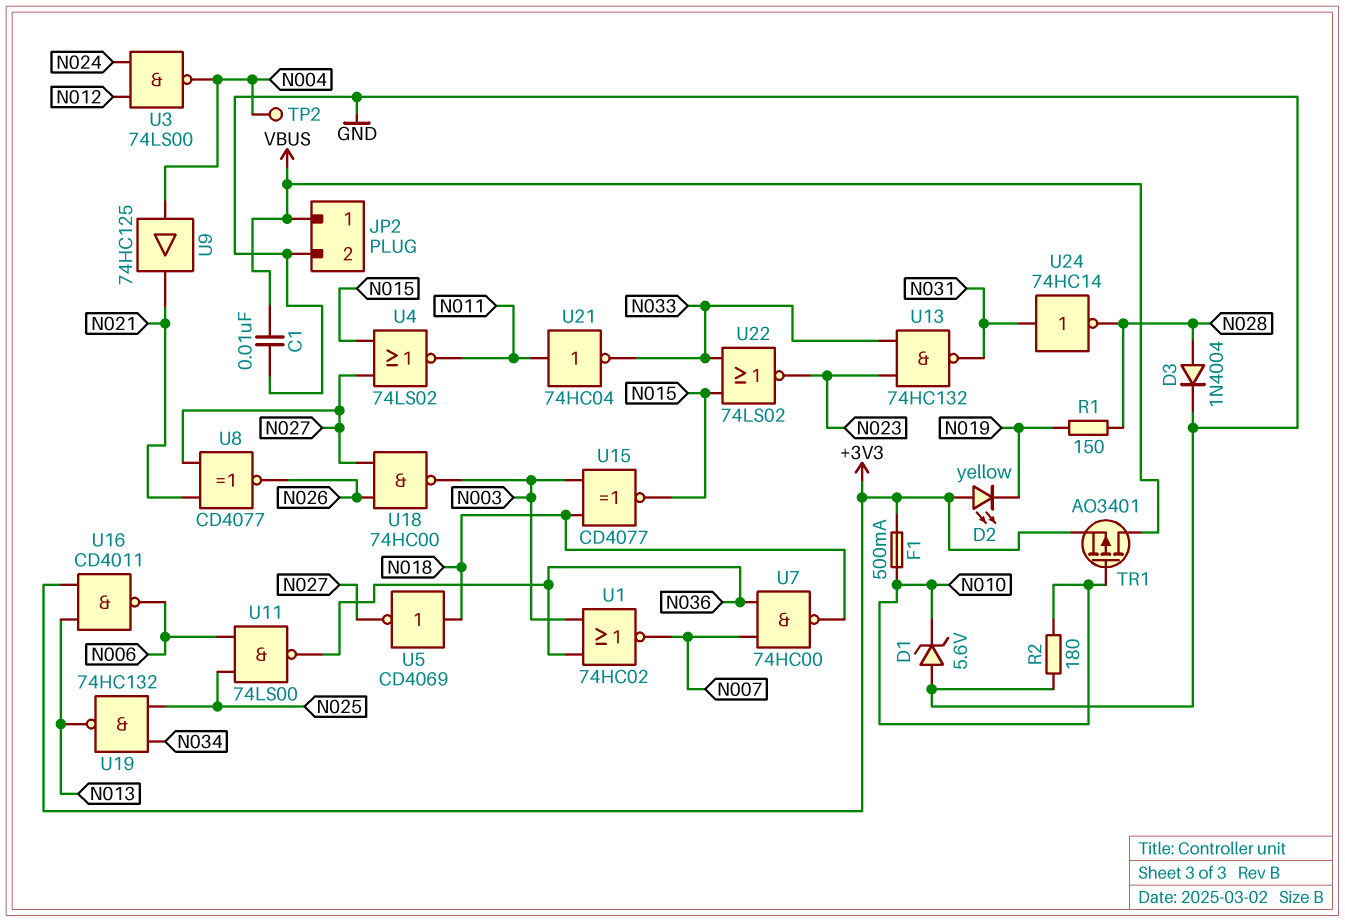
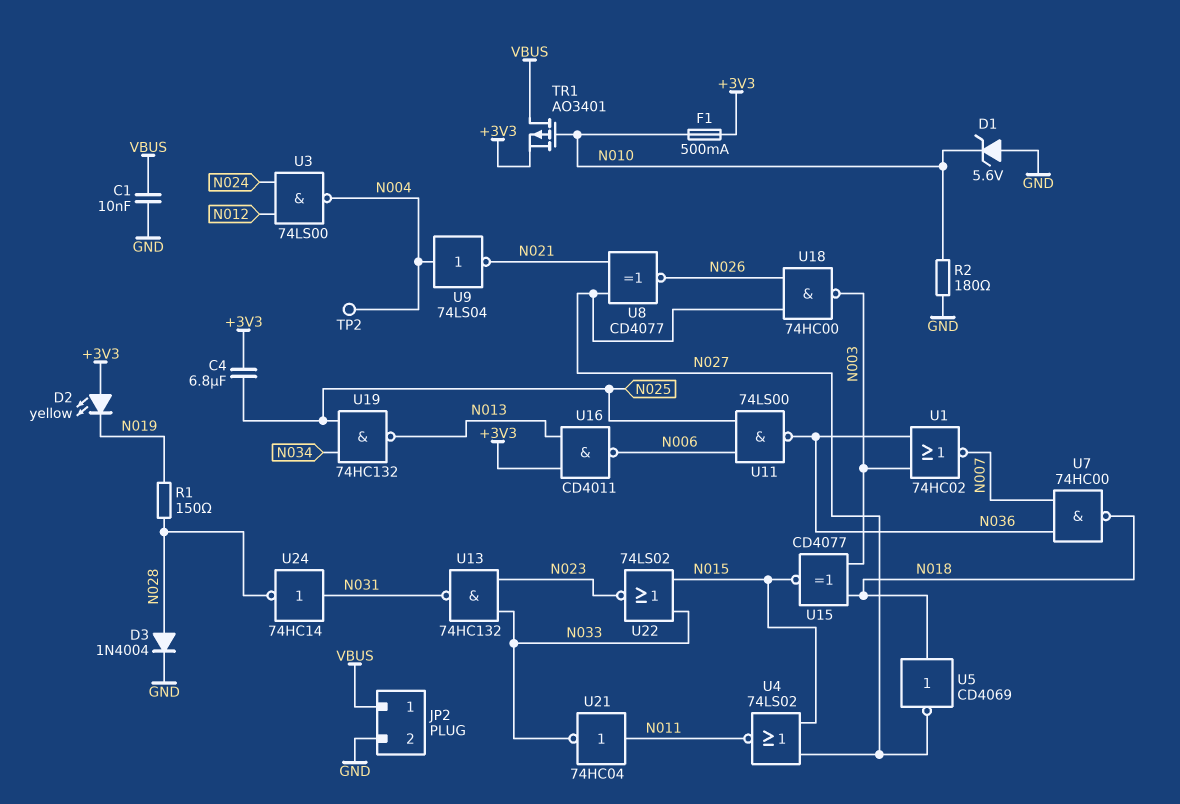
C4: none -> 6.8uF (+3V3, N025)
U9: buffer 74HC125 (in N004, out N021) -> NOT 74LS04 (in N004, out N021)

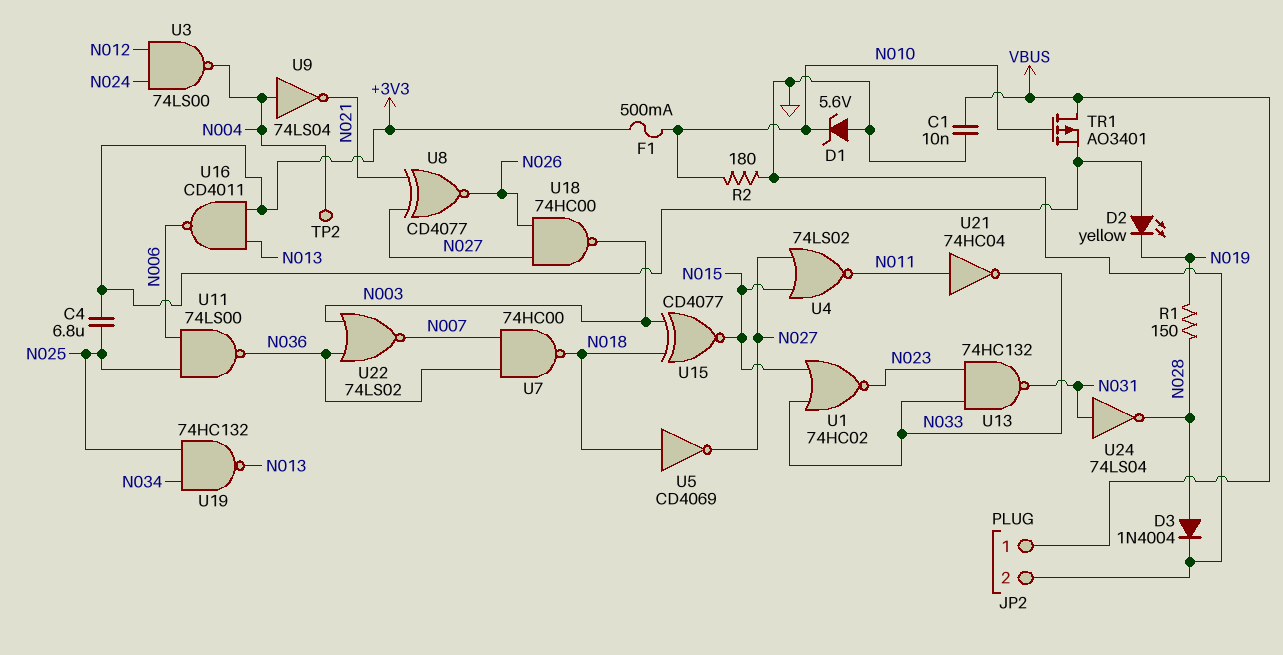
U1: NOR 74HC02 (in N003, in N036, out N007) -> NOR 74HC02 (in N015, in N033, out N023)
U22: NOR 74LS02 (in N015, in N033, out N023) -> NOR 74LS02 (in N003, in N036, out N007)
U24: NOT 74HC14 (in N031, out N028) -> NOT 74LS04 (in N031, out N028)

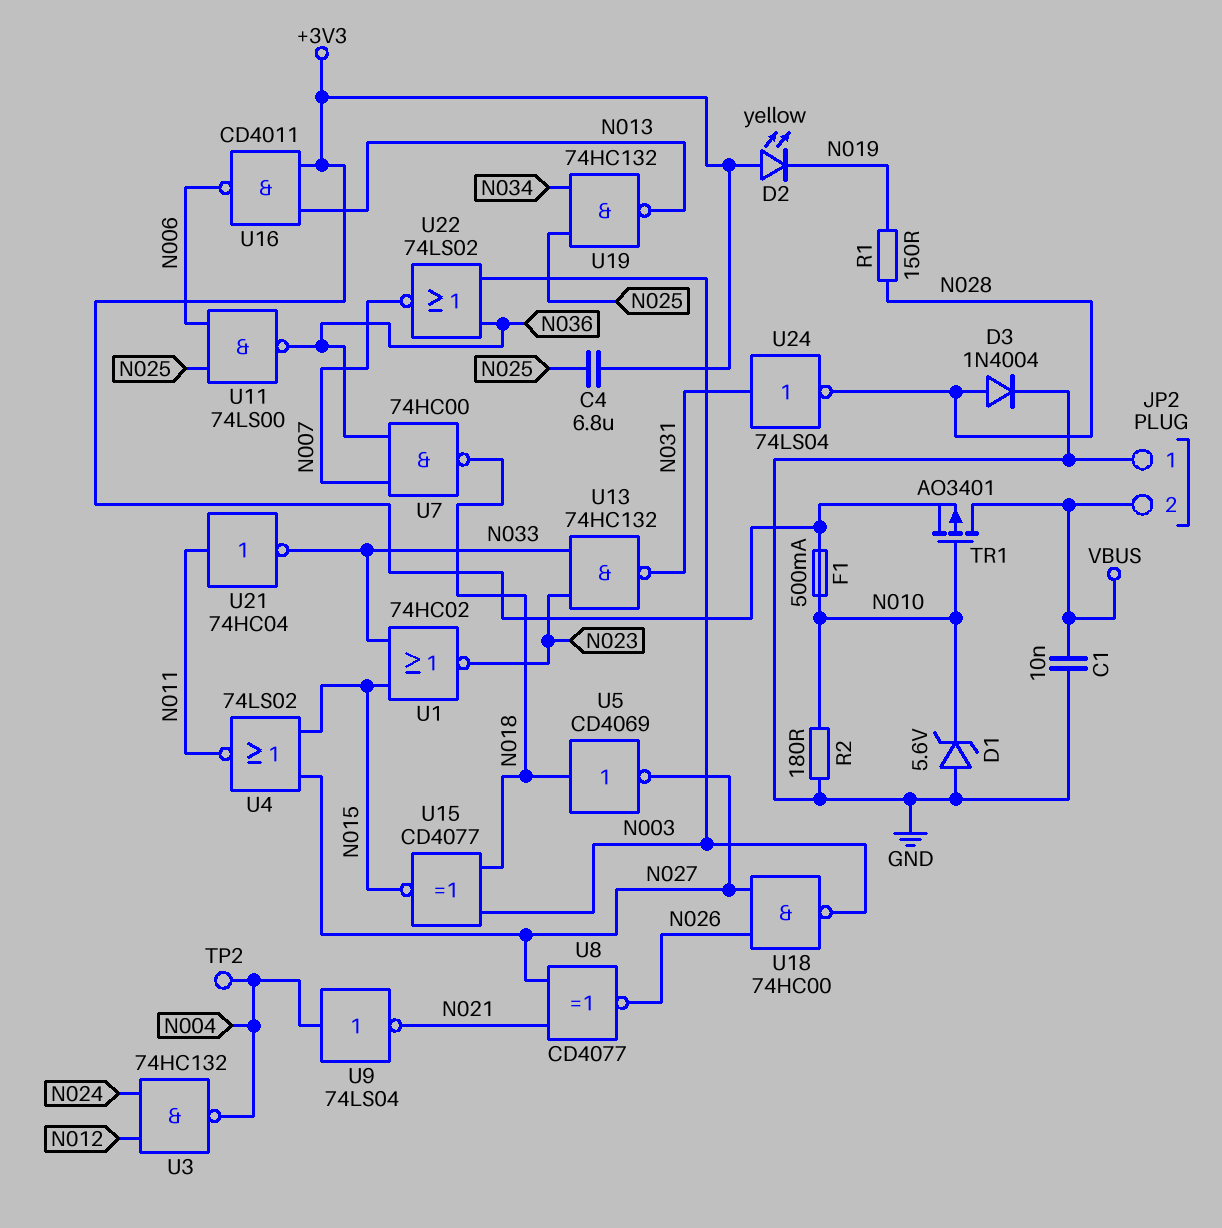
JP2 pin 1: VBUS -> GND
JP2 pin 2: GND -> VBUS
U3: NAND 74LS00 (in N012, in N024, out N004) -> NAND 74HC132 (in N012, in N024, out N004)

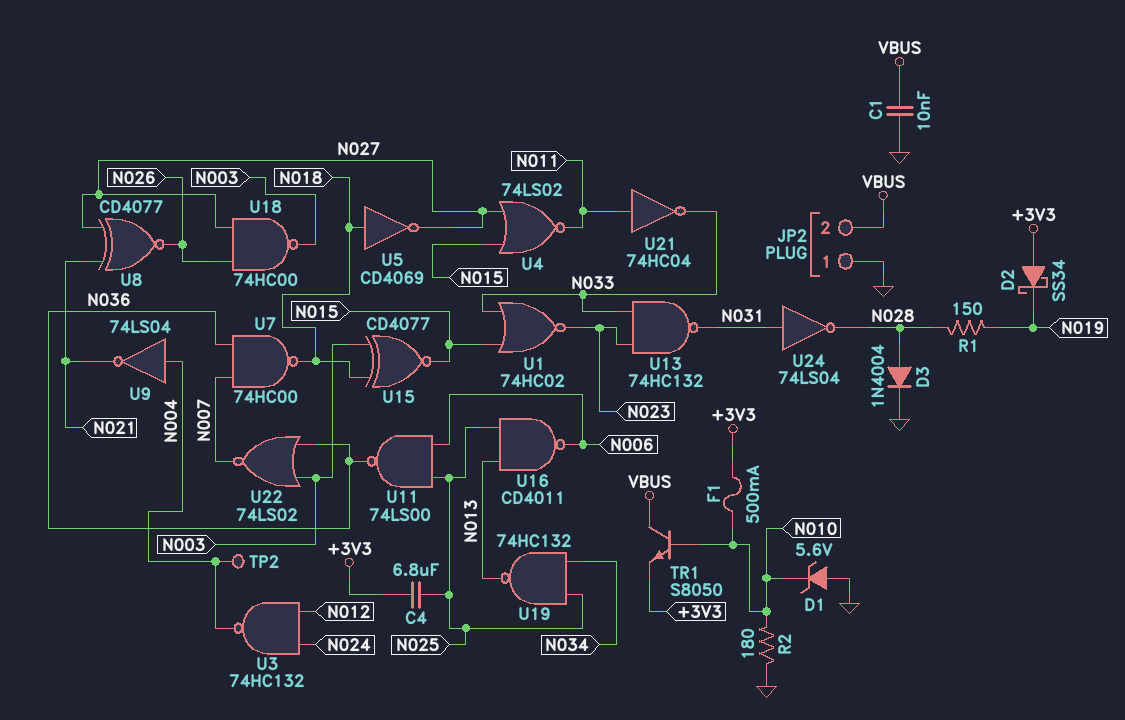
D2: LED yellow (A +3V3, K N019) -> schottky SS34 (A +3V3, K N019)
TR1: PMOS AO3401 (G N010, D VBUS, S +3V3) -> NPN S8050 (B N010, C VBUS, E +3V3)
U16: NAND CD4011 (in +3V3, in N013, out N006) -> NAND CD4011 (in N013, in N025, out N006)

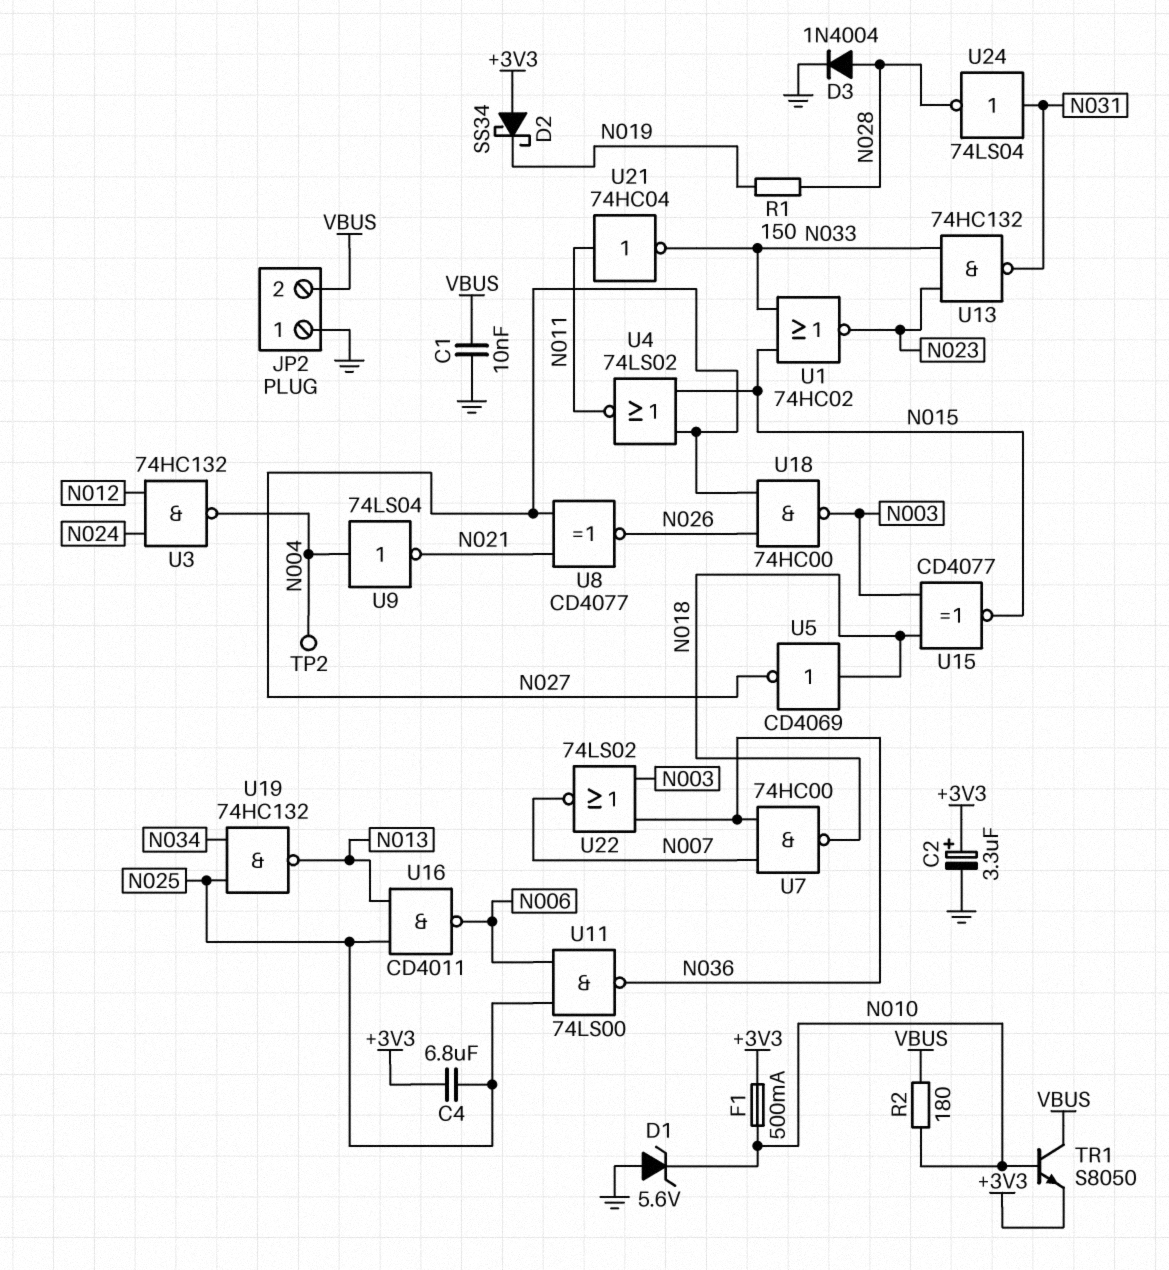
C2: none -> 3.3uF (plus +3V3, minus GND)
R2: 180 (GND, N010) -> 180 (N010, VBUS)

